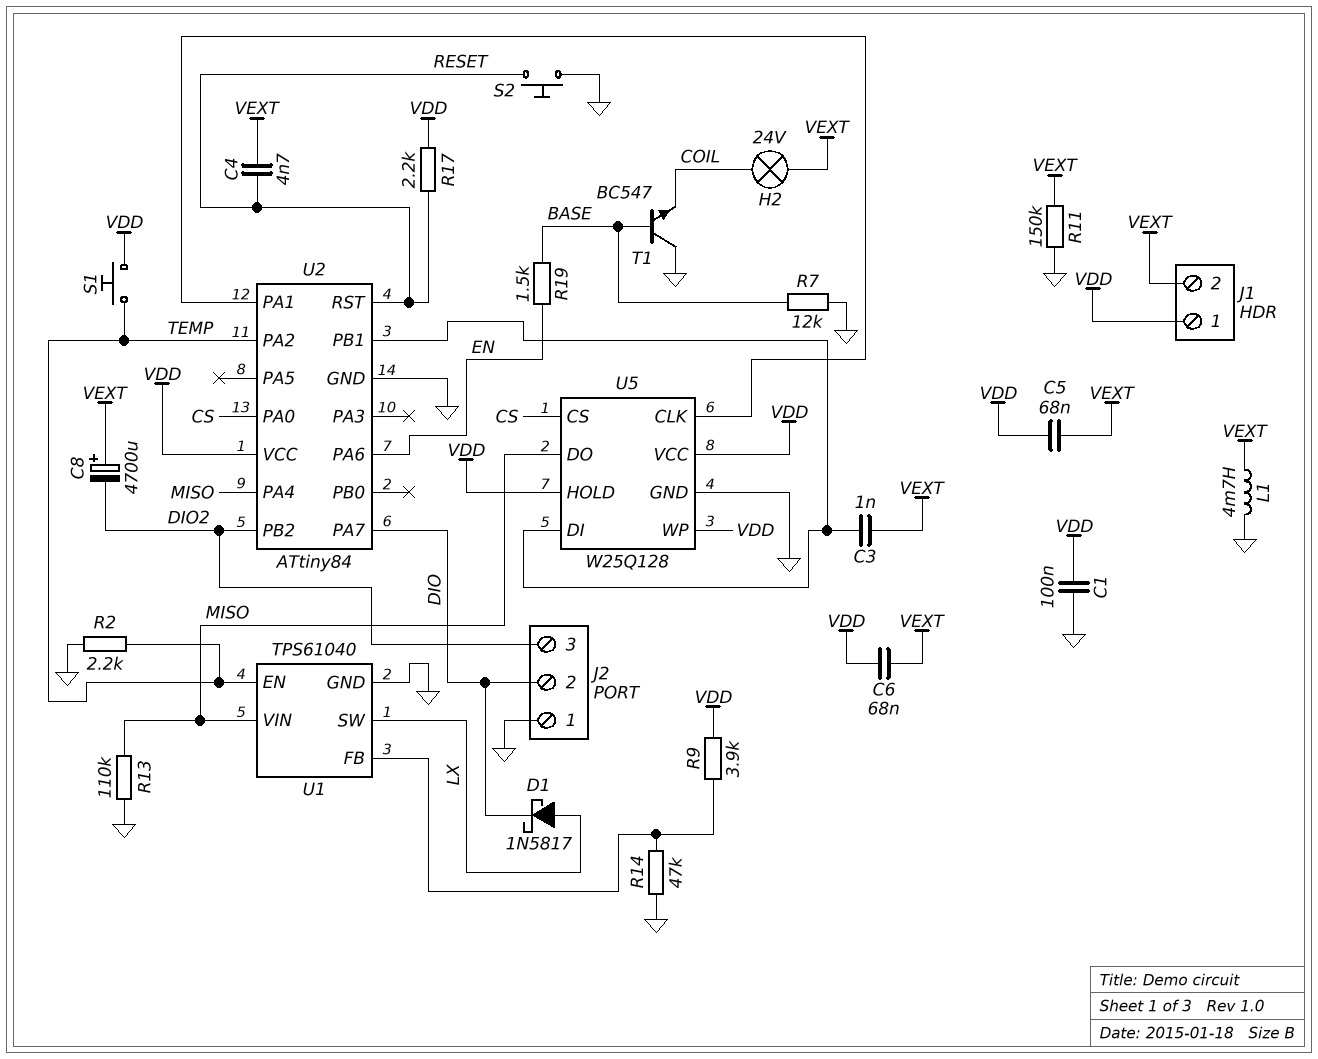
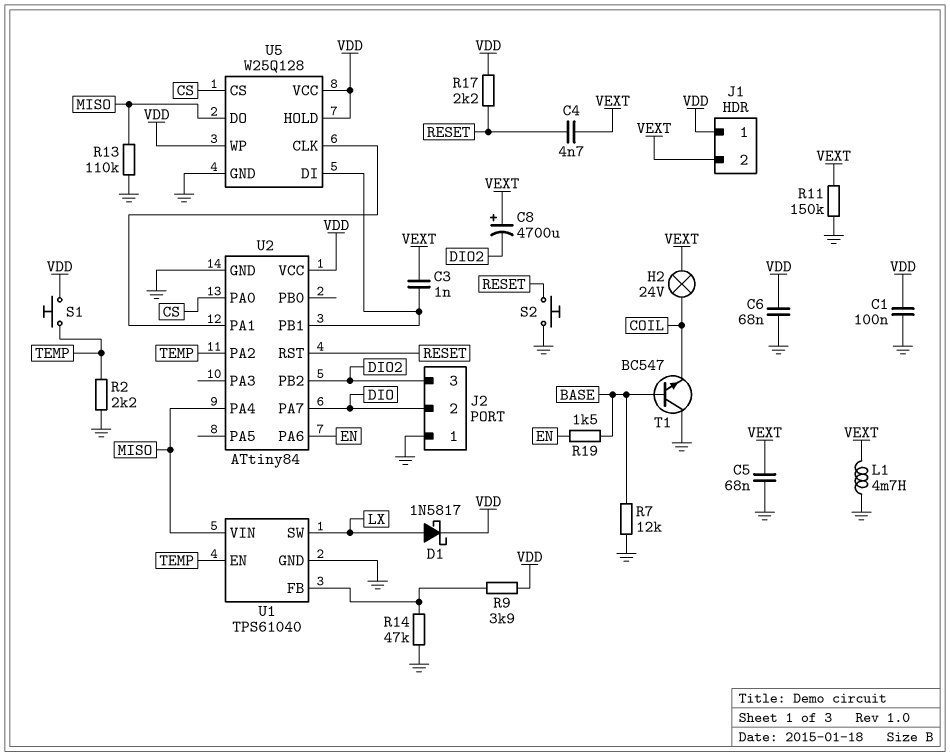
C5: 68nF (VDD, VEXT) -> 68nF (GND, VEXT)
C6: 68nF (VDD, VEXT) -> 68nF (GND, VDD)
D1: schottky 1N5817 (A LX, K DIO) -> schottky 1N5817 (A LX, K VDD)

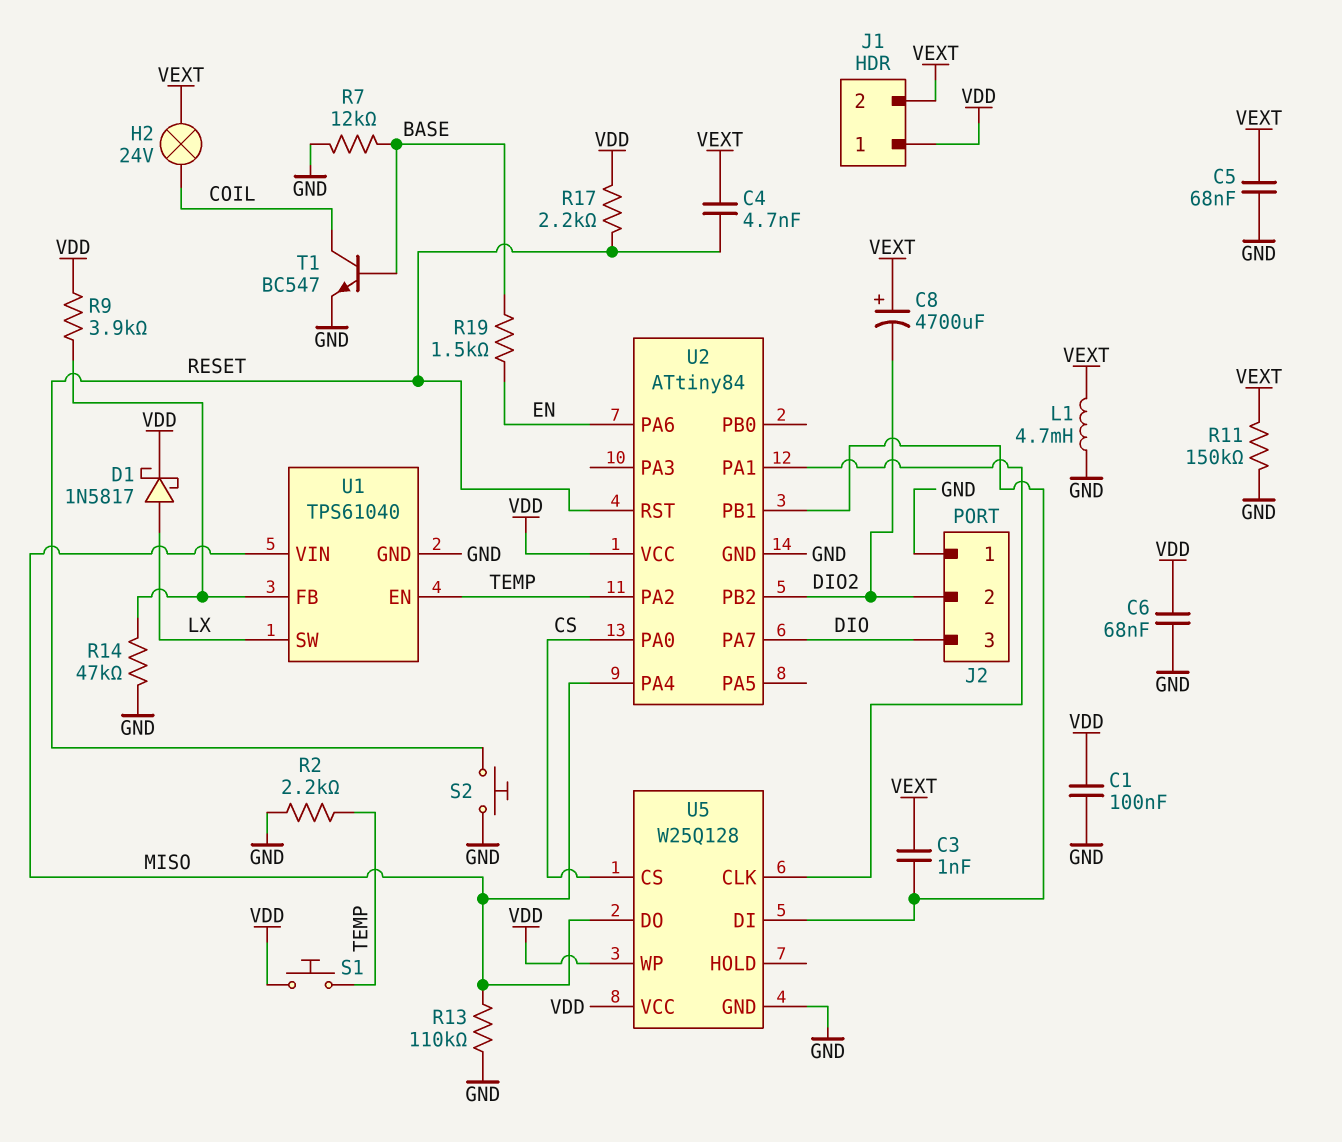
J2 pin 2: DIO -> DIO2
J2 pin 3: DIO2 -> DIO
T1: NPN BC547 (B BASE, C GND, E COIL) -> NPN BC547 (B BASE, C COIL, E GND)
U5 pin HOLD: VDD -> none

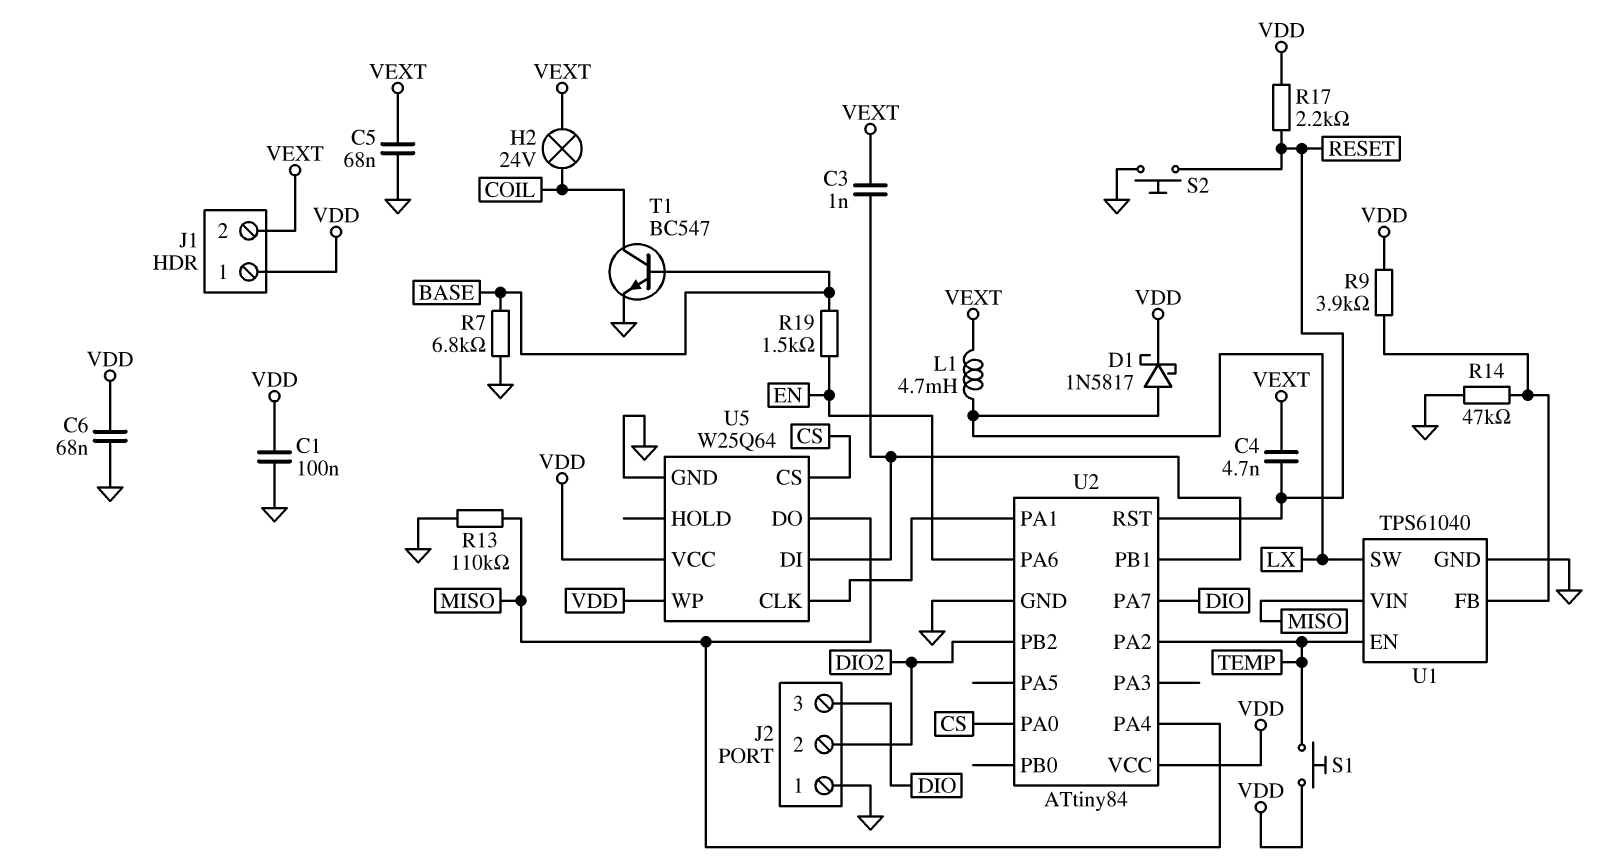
C8: 4700uF (plus VEXT, minus DIO2) -> none
L1: 4.7mH (GND, VEXT) -> 4.7mH (LX, VEXT)
R2: 2.2k (GND, TEMP) -> none
R7: 12k (BASE, GND) -> 6.8k (BASE, GND)
R11: 150k (GND, VEXT) -> none
U5: W25Q128 -> W25Q64

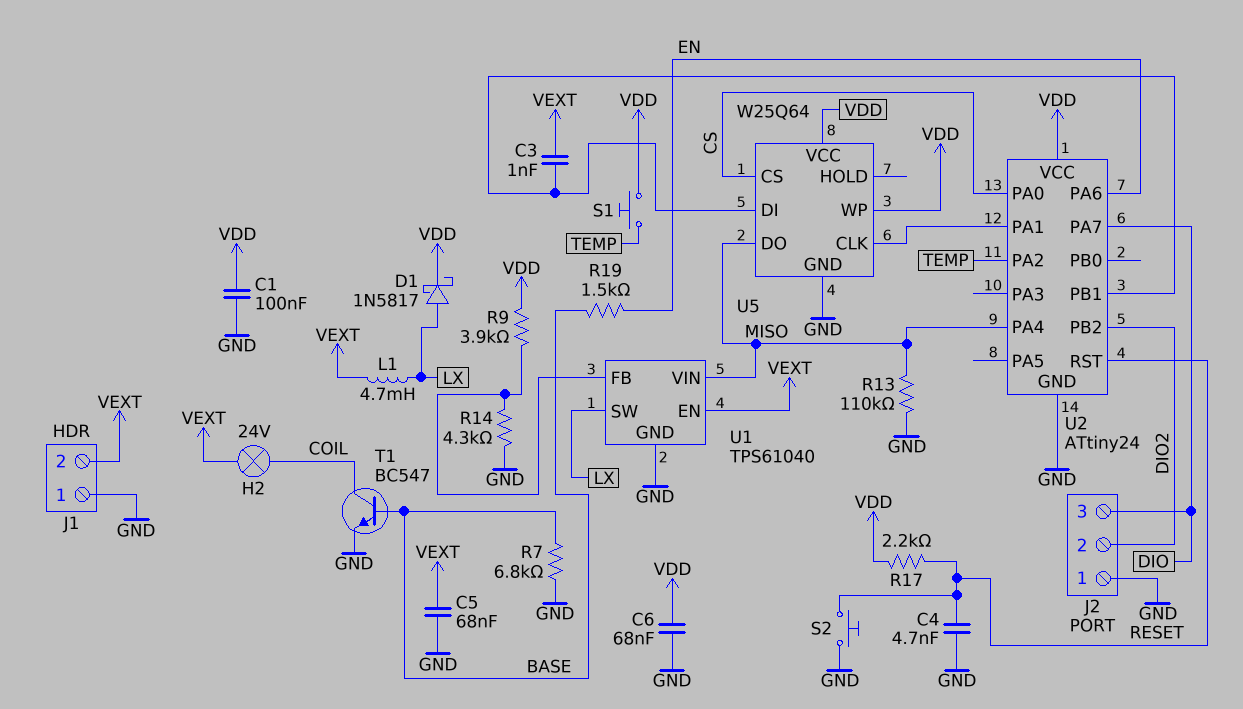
C4: 4.7nF (RESET, VEXT) -> 4.7nF (GND, RESET)
J1 pin 1: VDD -> GND
R14: 47k (GND, U1/FB) -> 4.3k (GND, U1/FB)
U1 pin EN: TEMP -> VEXT
U2: ATtiny84 -> ATtiny24

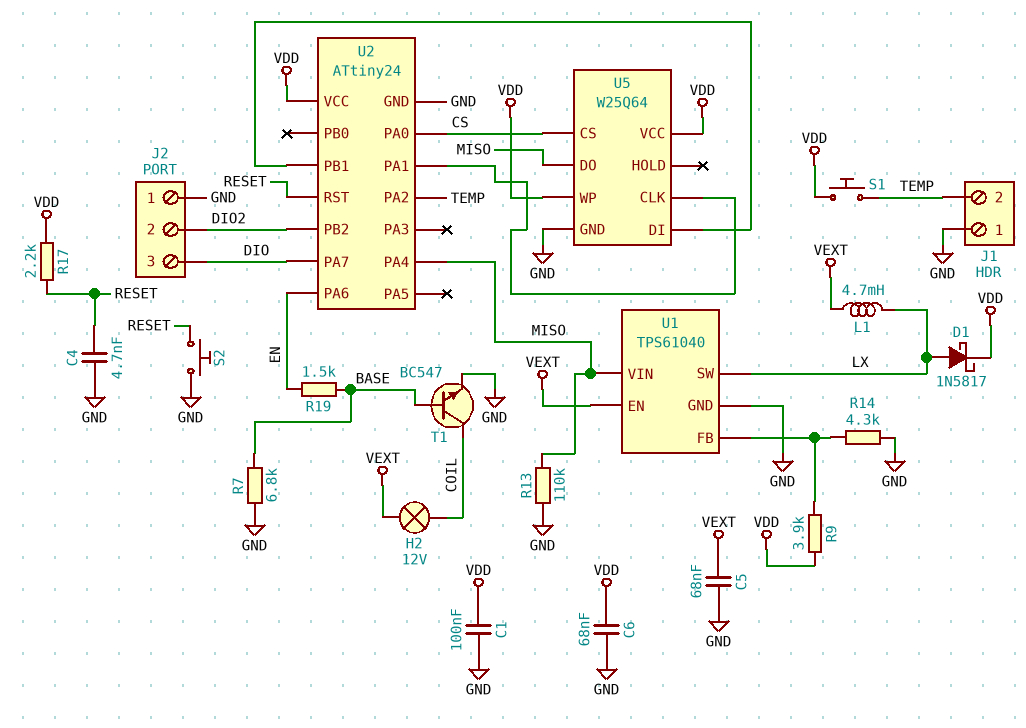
C3: 1nF (U2/PB1, VEXT) -> none
H2: lamp 24V (COIL, VEXT) -> lamp 12V (COIL, VEXT)
J1 pin 2: VEXT -> TEMP

